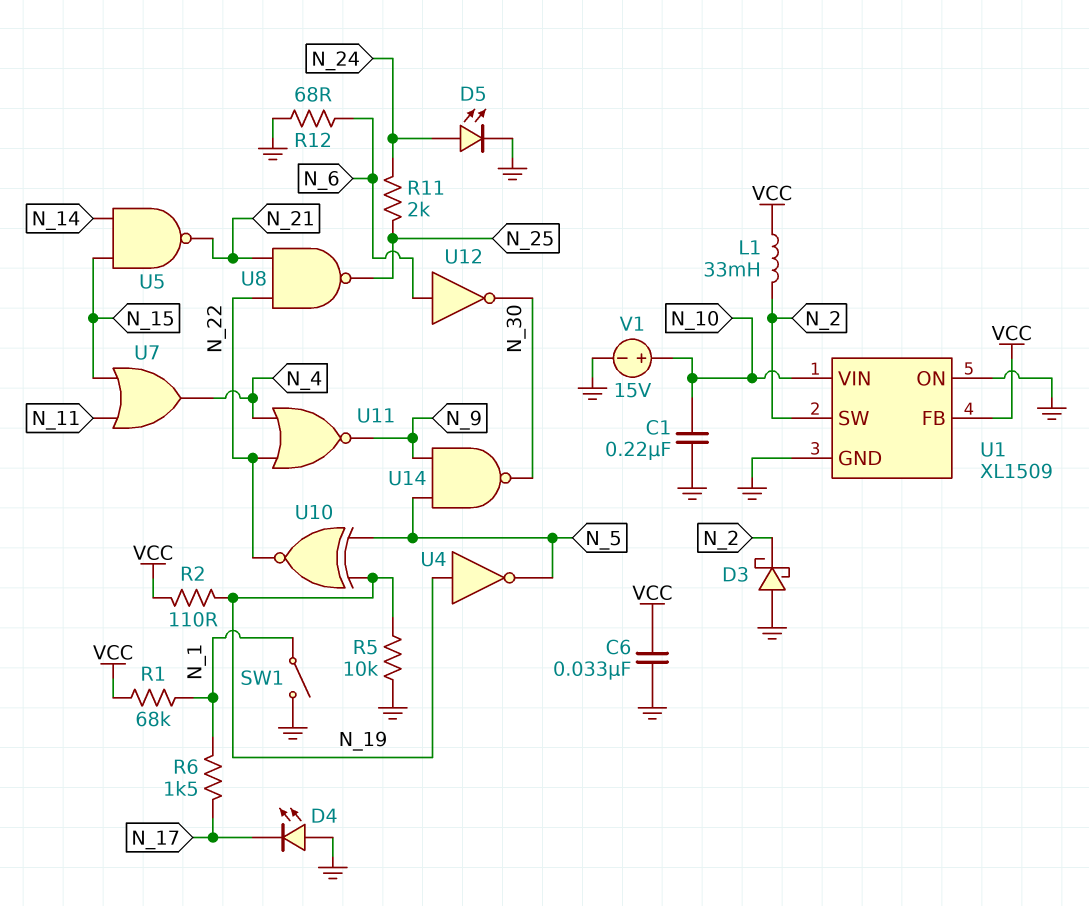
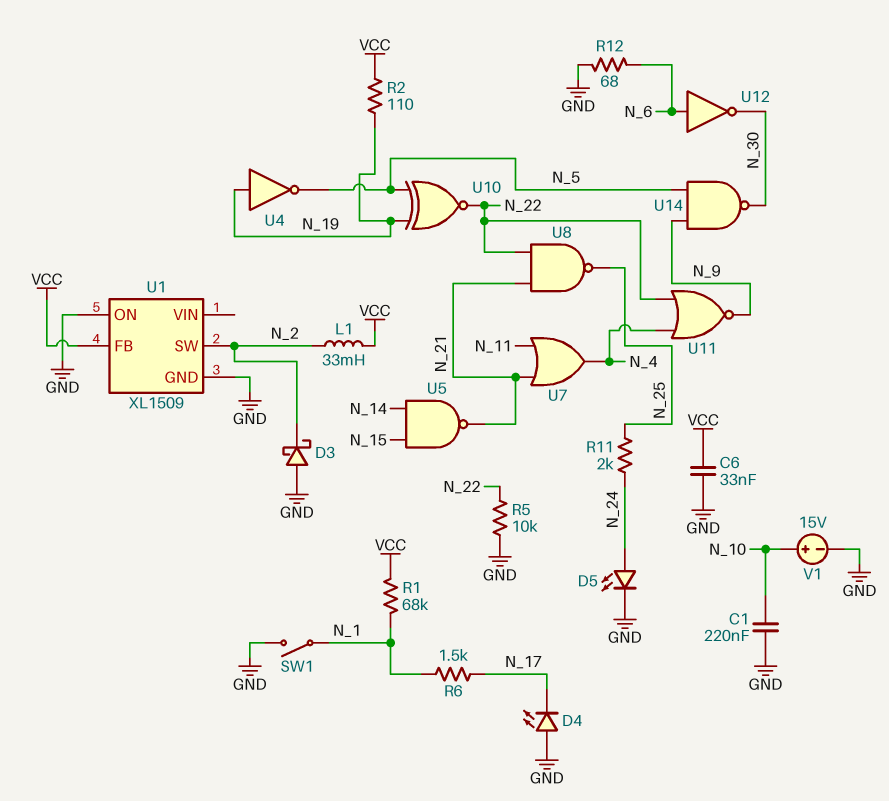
R5: 10k (GND, N_19) -> 10k (GND, N_22)
U1 pin VIN: N_10 -> none
U7: OR (in N_11, in N_15, out N_4) -> OR (in N_11, in N_21, out N_4)

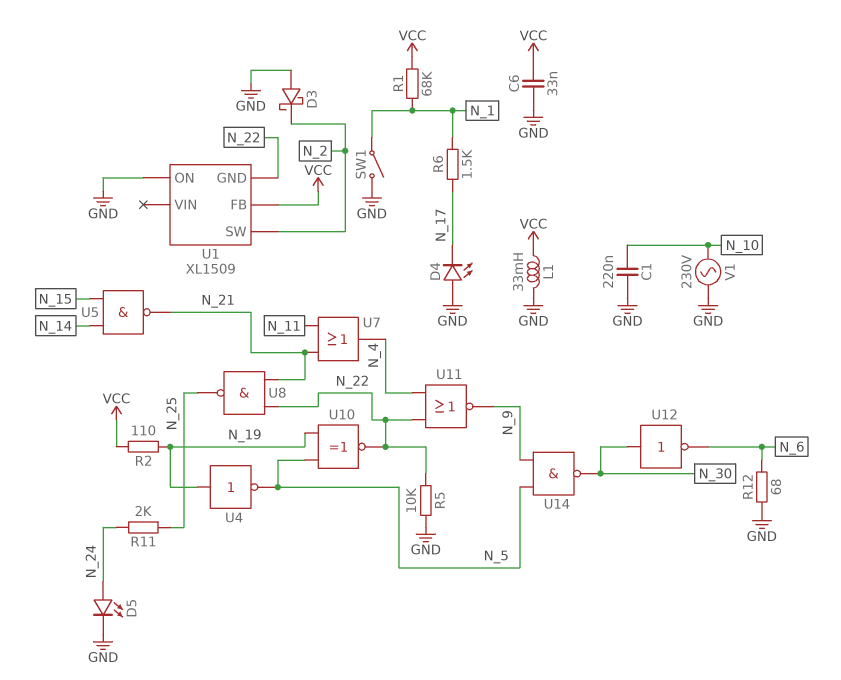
L1: 33mH (N_2, VCC) -> 33mH (GND, VCC)
U1 pin GND: GND -> N_22
U12: NOT (in N_6, out N_30) -> NOT (in N_30, out N_6)
V1: 15V (plus N_10, minus GND) -> AC 230V (GND, N_10)

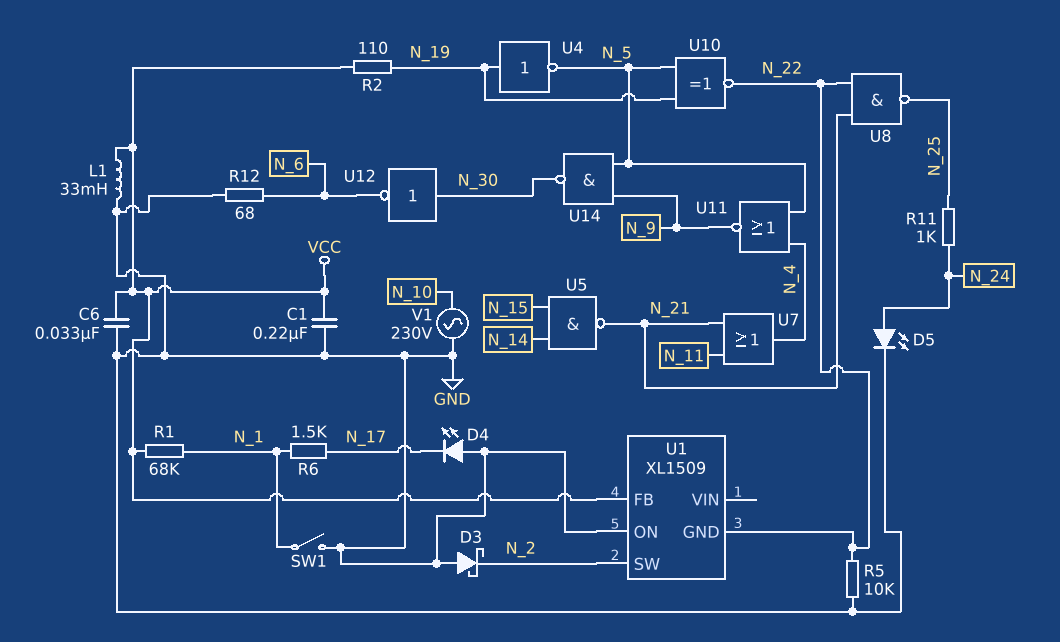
C1: 220nF (GND, N_10) -> 220nF (GND, VCC)
R11: 2k (N_24, N_25) -> 1k (N_24, N_25)
U11: NOR (in N_4, in N_22, out N_9) -> NOR (in N_4, in N_5, out N_9)

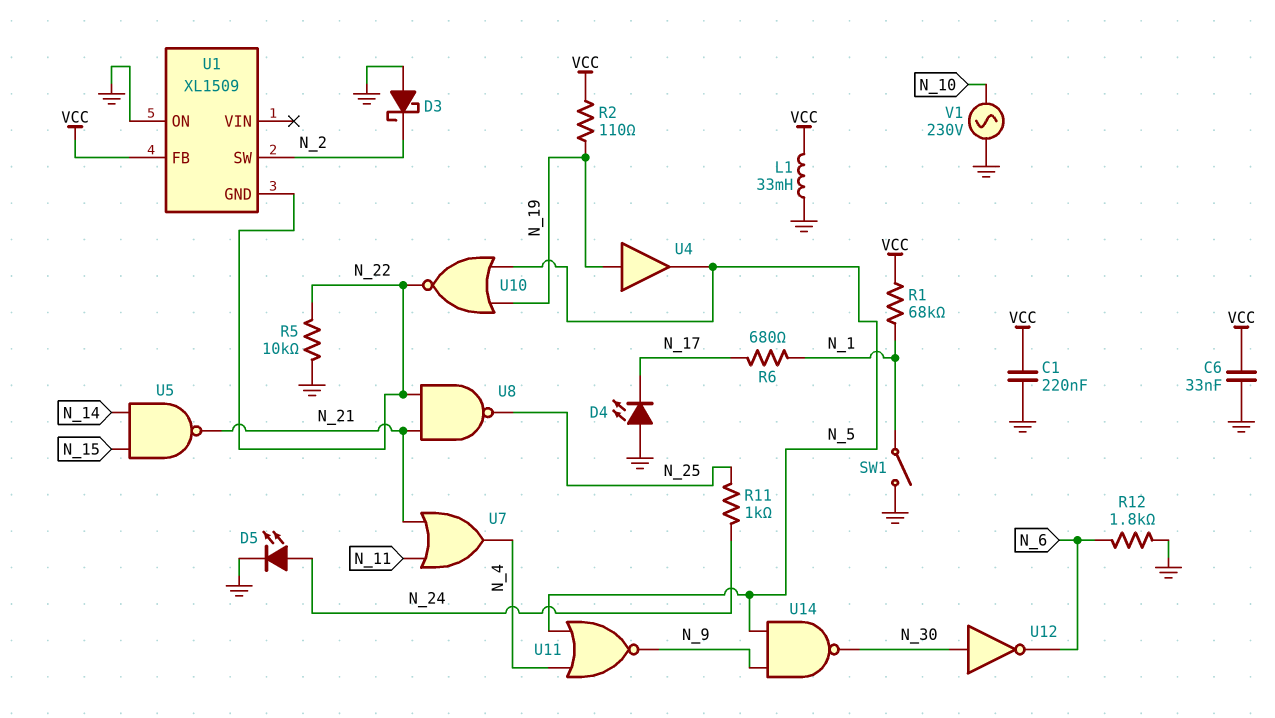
R6: 1.5k (N_1, N_17) -> 680 (N_1, N_17)
R12: 68 (GND, N_6) -> 1.8k (GND, N_6)
U4: NOT (in N_19, out N_5) -> buffer (in N_19, out N_5)
U10: XNOR (in N_5, in N_19, out N_22) -> NOR (in N_5, in N_19, out N_22)

